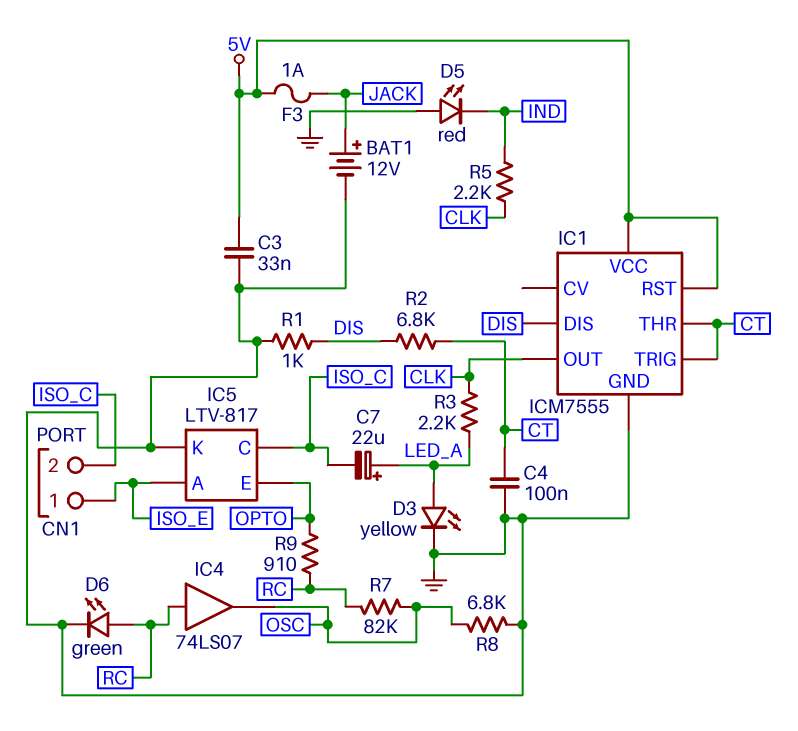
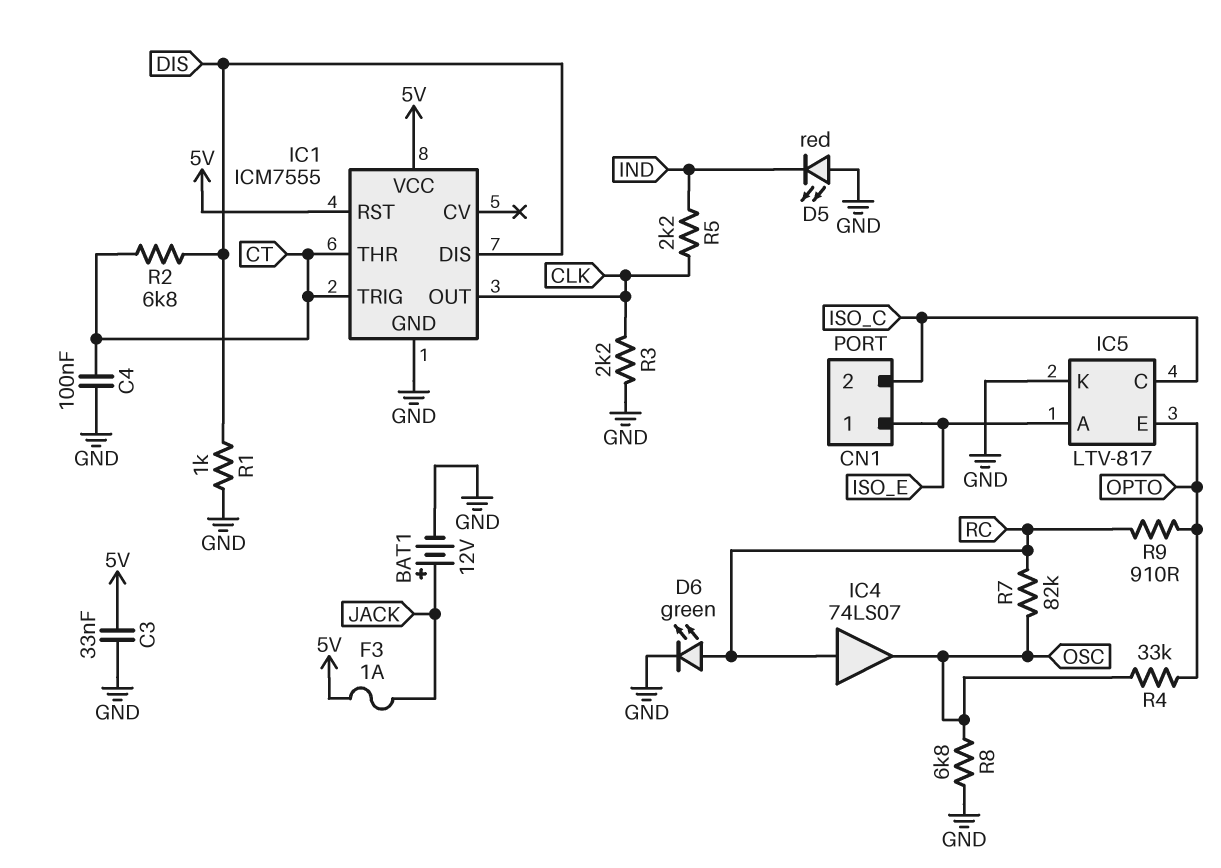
C7: 22uF (plus LED_A, minus ISO_C) -> none
D3: LED yellow (A LED_A, K GND) -> none
R3: 2.2k (CLK, LED_A) -> 2.2k (CLK, GND)
R4: none -> 33k (OPTO, OSC)

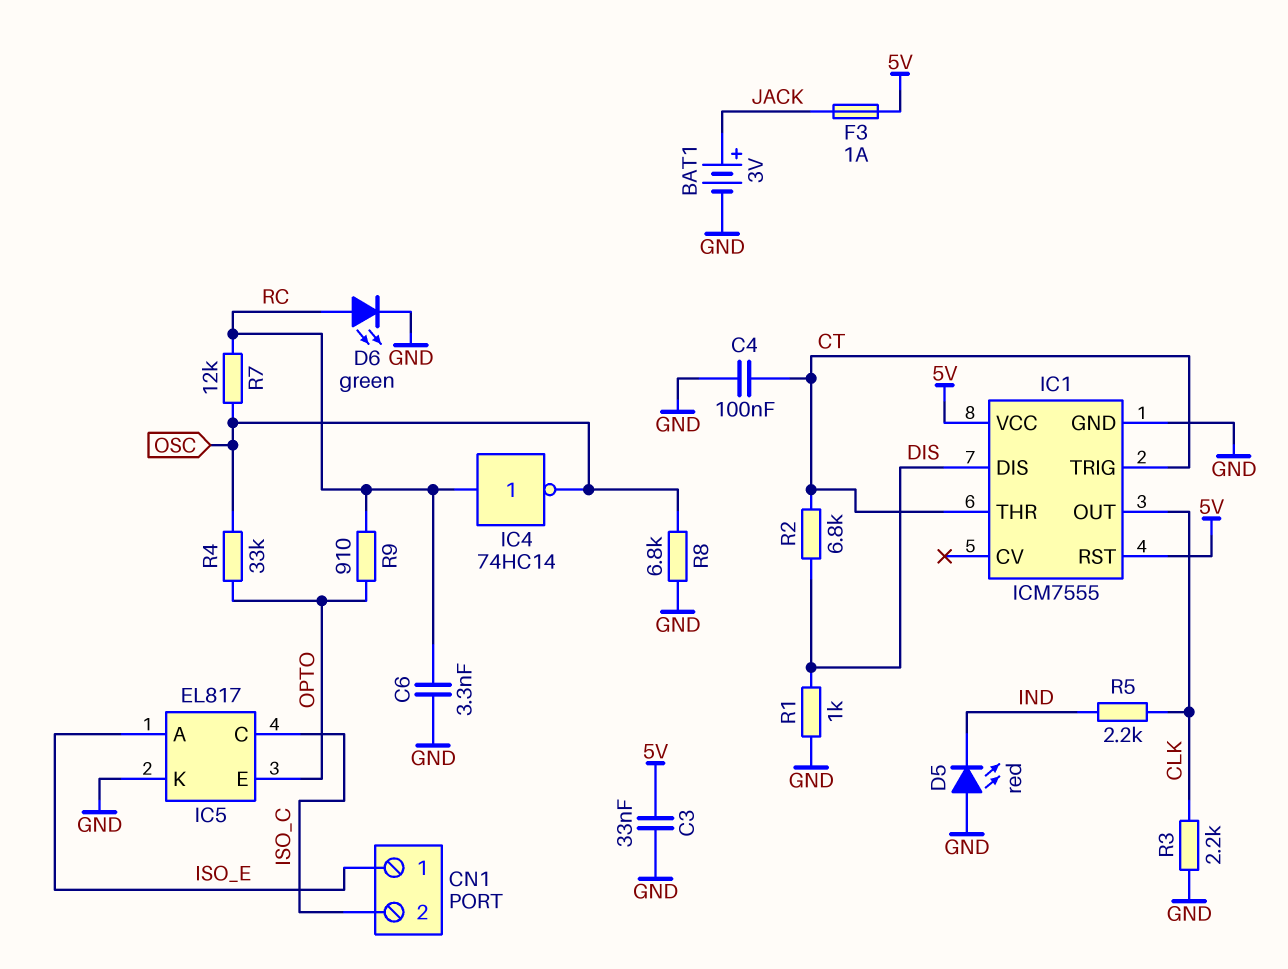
BAT1: 12V (plus JACK, minus GND) -> 3V (plus JACK, minus GND)
C6: none -> 3.3nF (GND, RC)
IC4: buffer 74LS07 (in RC, out OSC) -> NOT 74HC14 (in RC, out OSC)
IC5: LTV-817 -> EL817
R7: 82k (OSC, RC) -> 12k (OSC, RC)

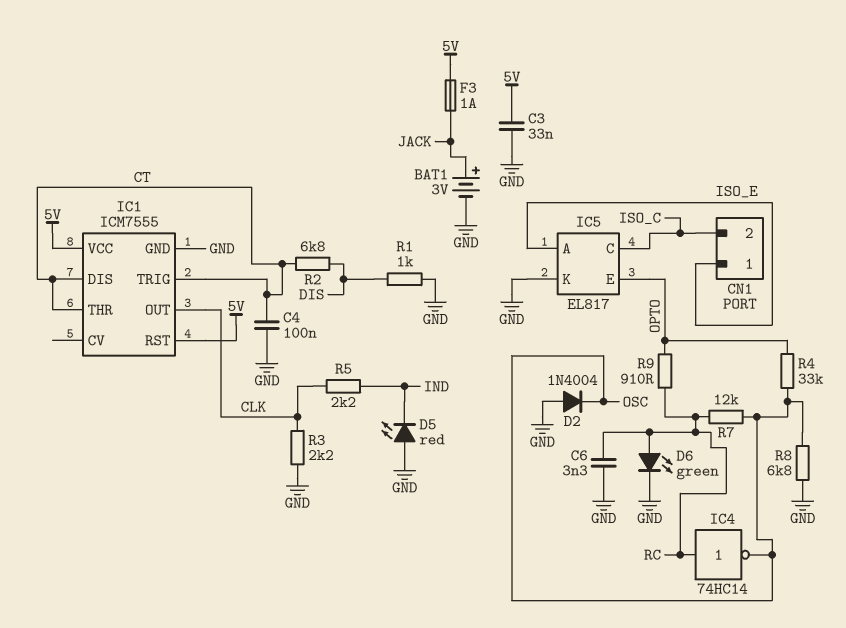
D2: none -> diode 1N4004 (A GND, K OSC)
IC1 pin DIS: DIS -> CT

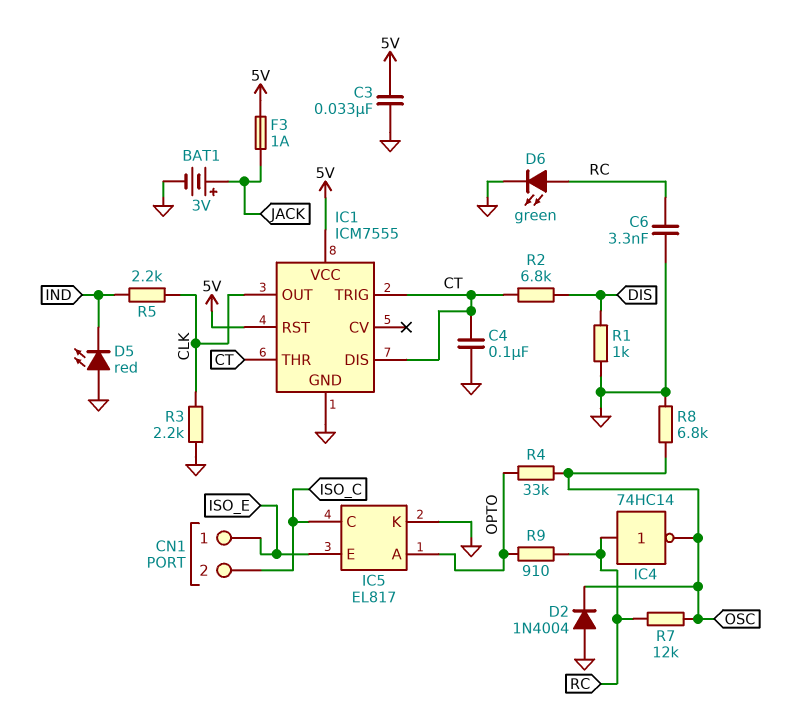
IC5 pin A: ISO_E -> OPTO
IC5 pin E: OPTO -> ISO_E

